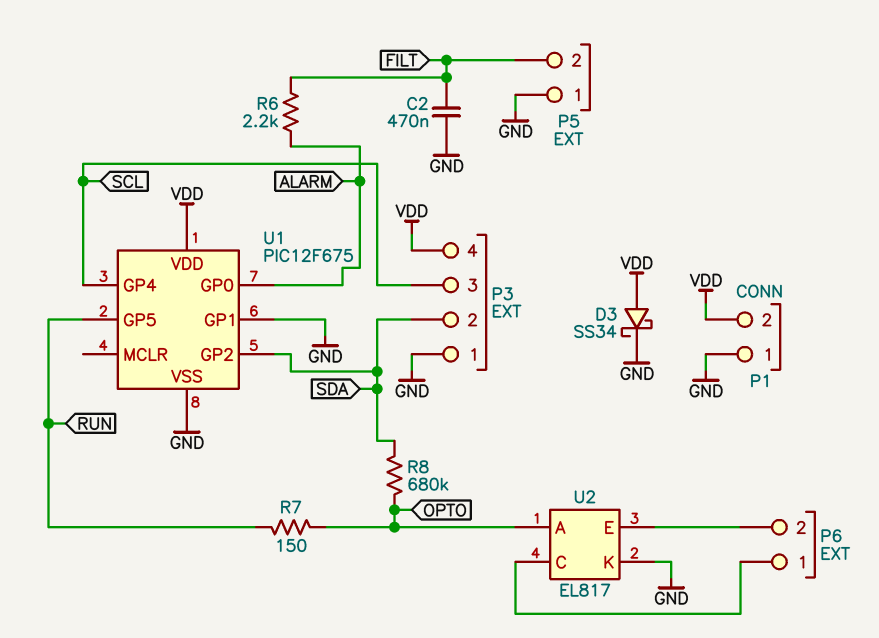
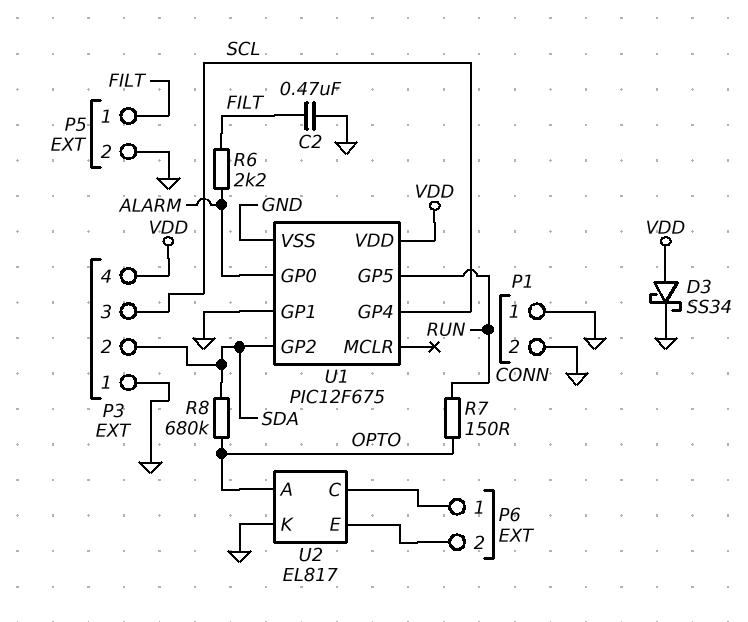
P1 pin 2: VDD -> GND
P5 pin 1: GND -> FILT
P5 pin 2: FILT -> GND

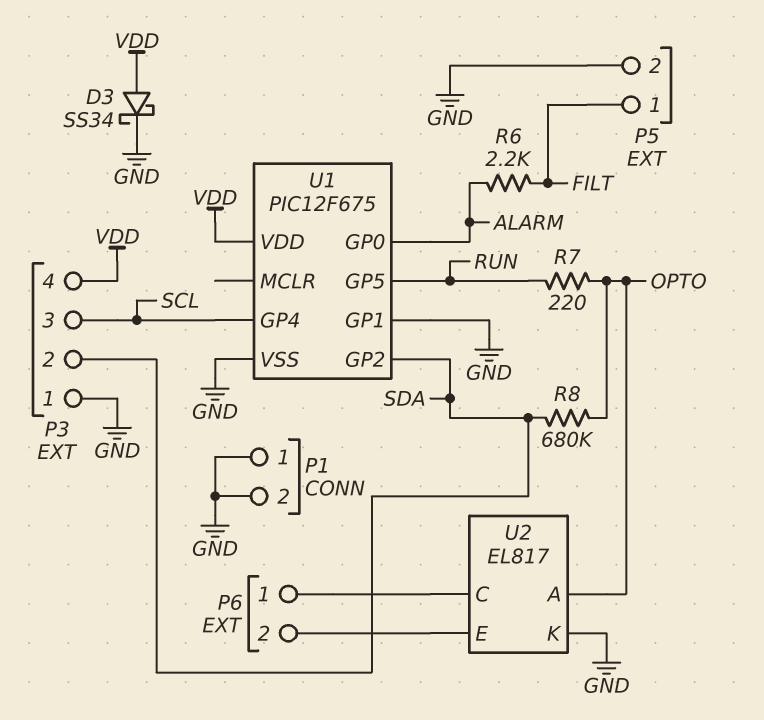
C2: 470nF (FILT, GND) -> none
R7: 150 (OPTO, RUN) -> 220 (OPTO, RUN)

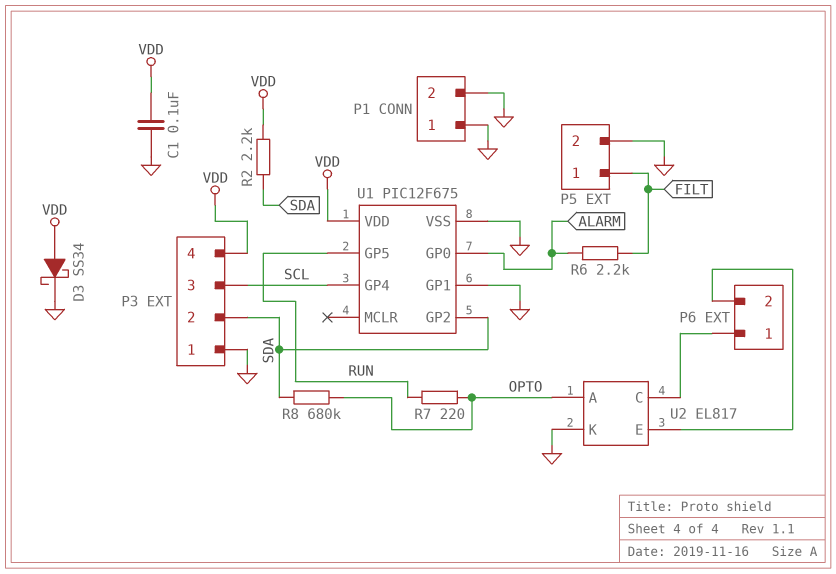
C1: none -> 100nF (GND, VDD)
R2: none -> 2.2k (SDA, VDD)

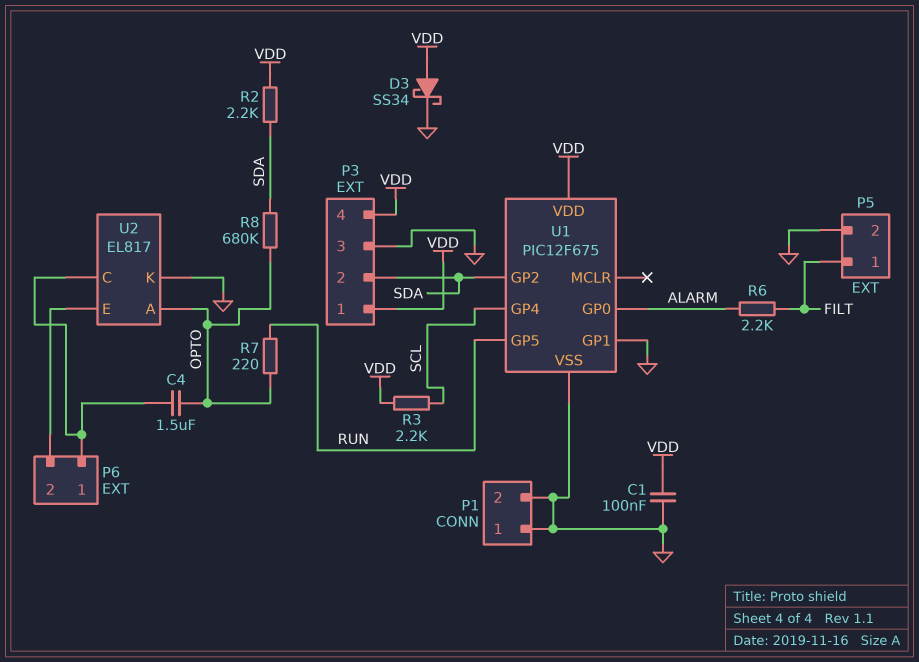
C4: none -> 1.5uF (OPTO, P6/1)
P3 pin 1: GND -> VDD
P3 pin 3: SCL -> GND
R3: none -> 2.2k (SCL, VDD)

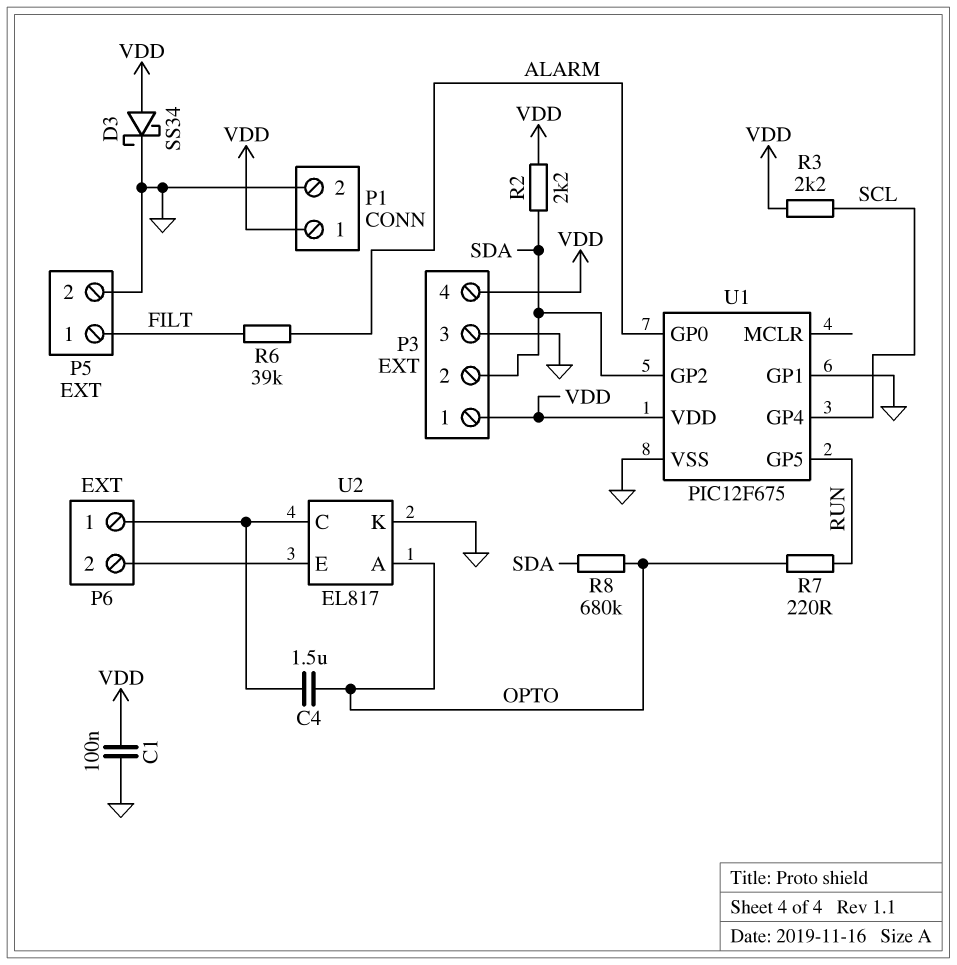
P1 pin 1: GND -> VDD
R6: 2.2k (ALARM, FILT) -> 39k (ALARM, FILT)

